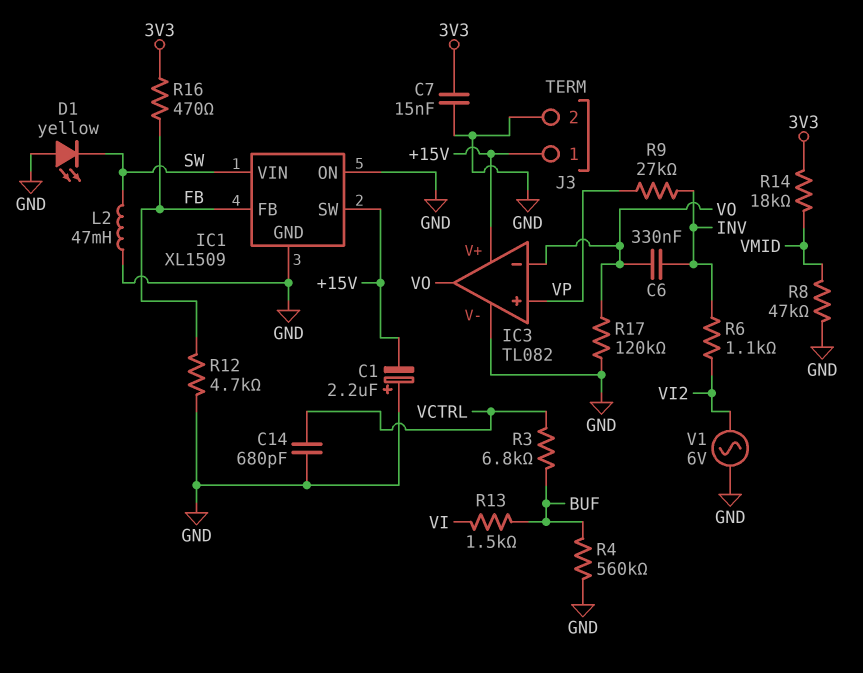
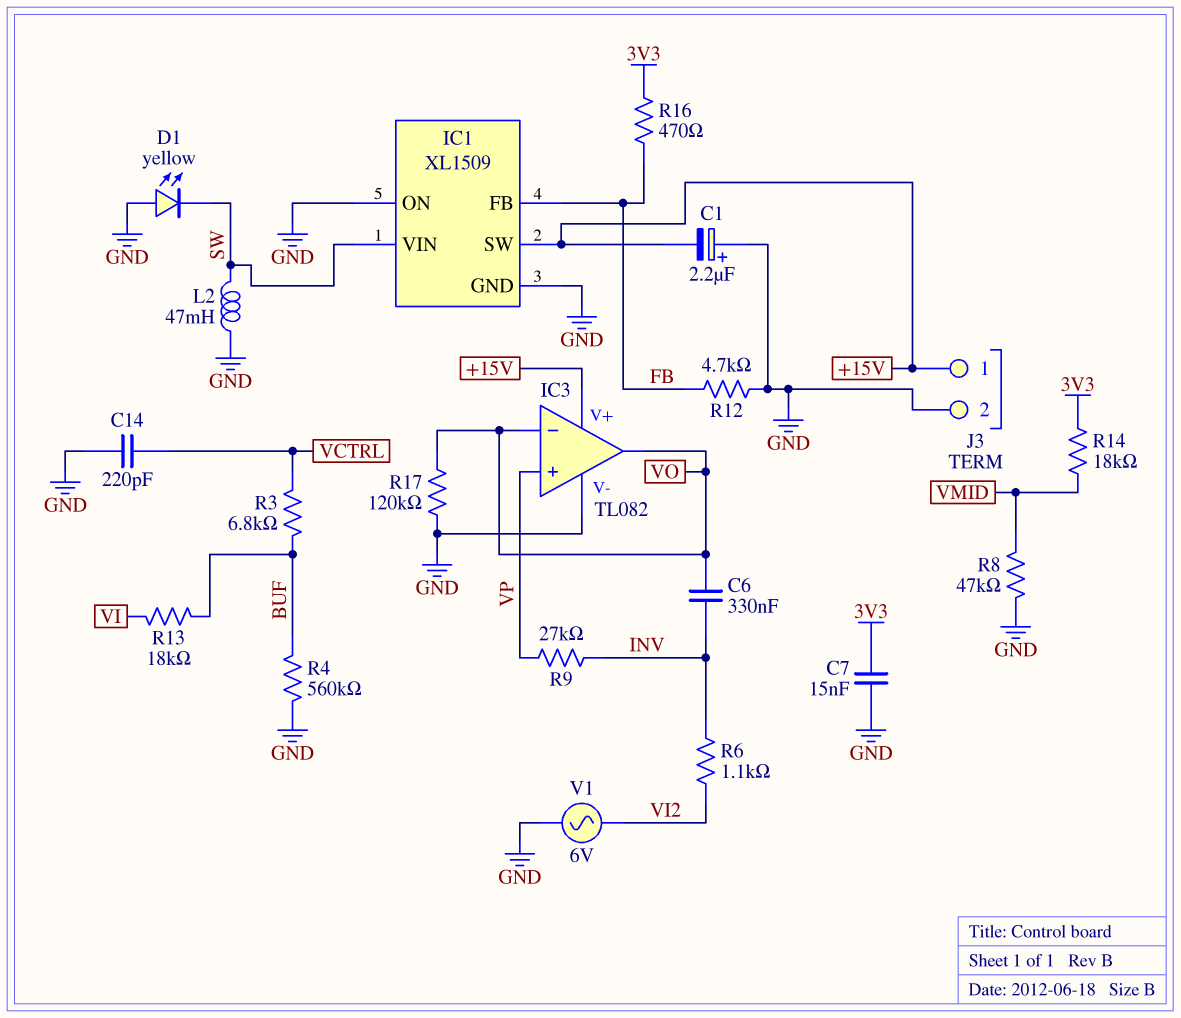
C14: 680pF (GND, VCTRL) -> 220pF (GND, VCTRL)
R13: 1.5k (BUF, VI) -> 18k (BUF, VI)

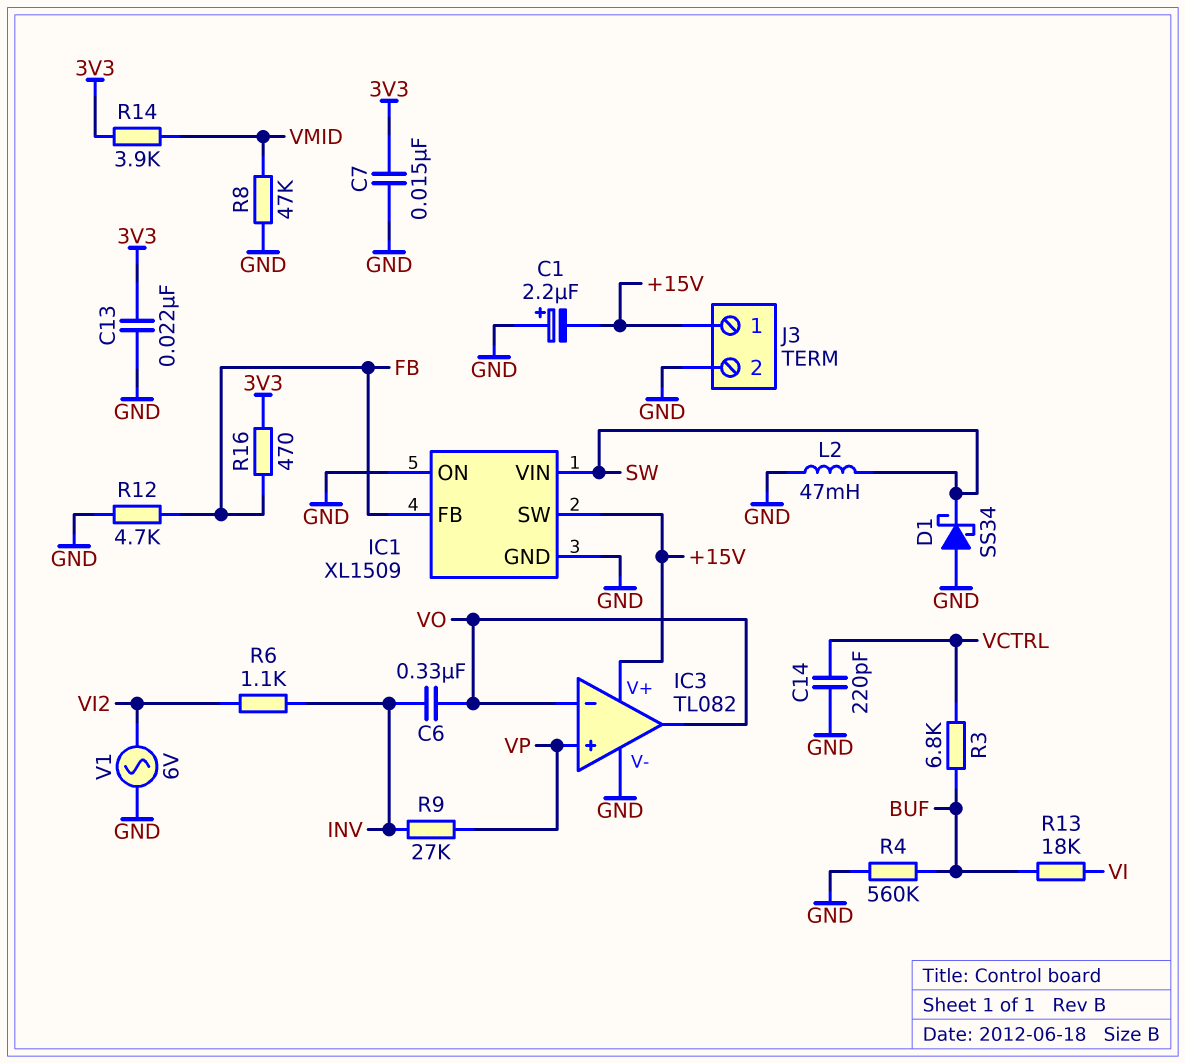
C13: none -> 22nF (3V3, GND)
D1: LED yellow (A GND, K SW) -> schottky SS34 (A GND, K SW)
R14: 18k (3V3, VMID) -> 3.9k (3V3, VMID)
R17: 120k (GND, VO) -> none

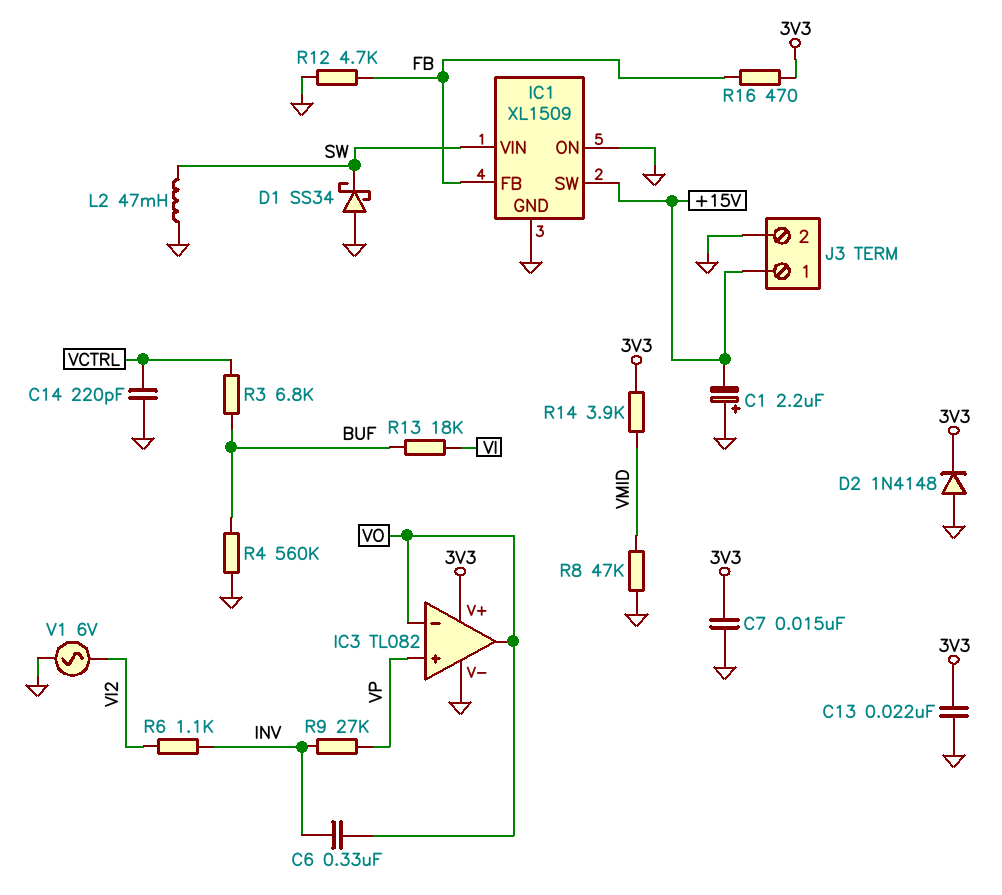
D2: none -> diode 1N4148 (A GND, K 3V3)
IC3 pin V+: +15V -> 3V3

